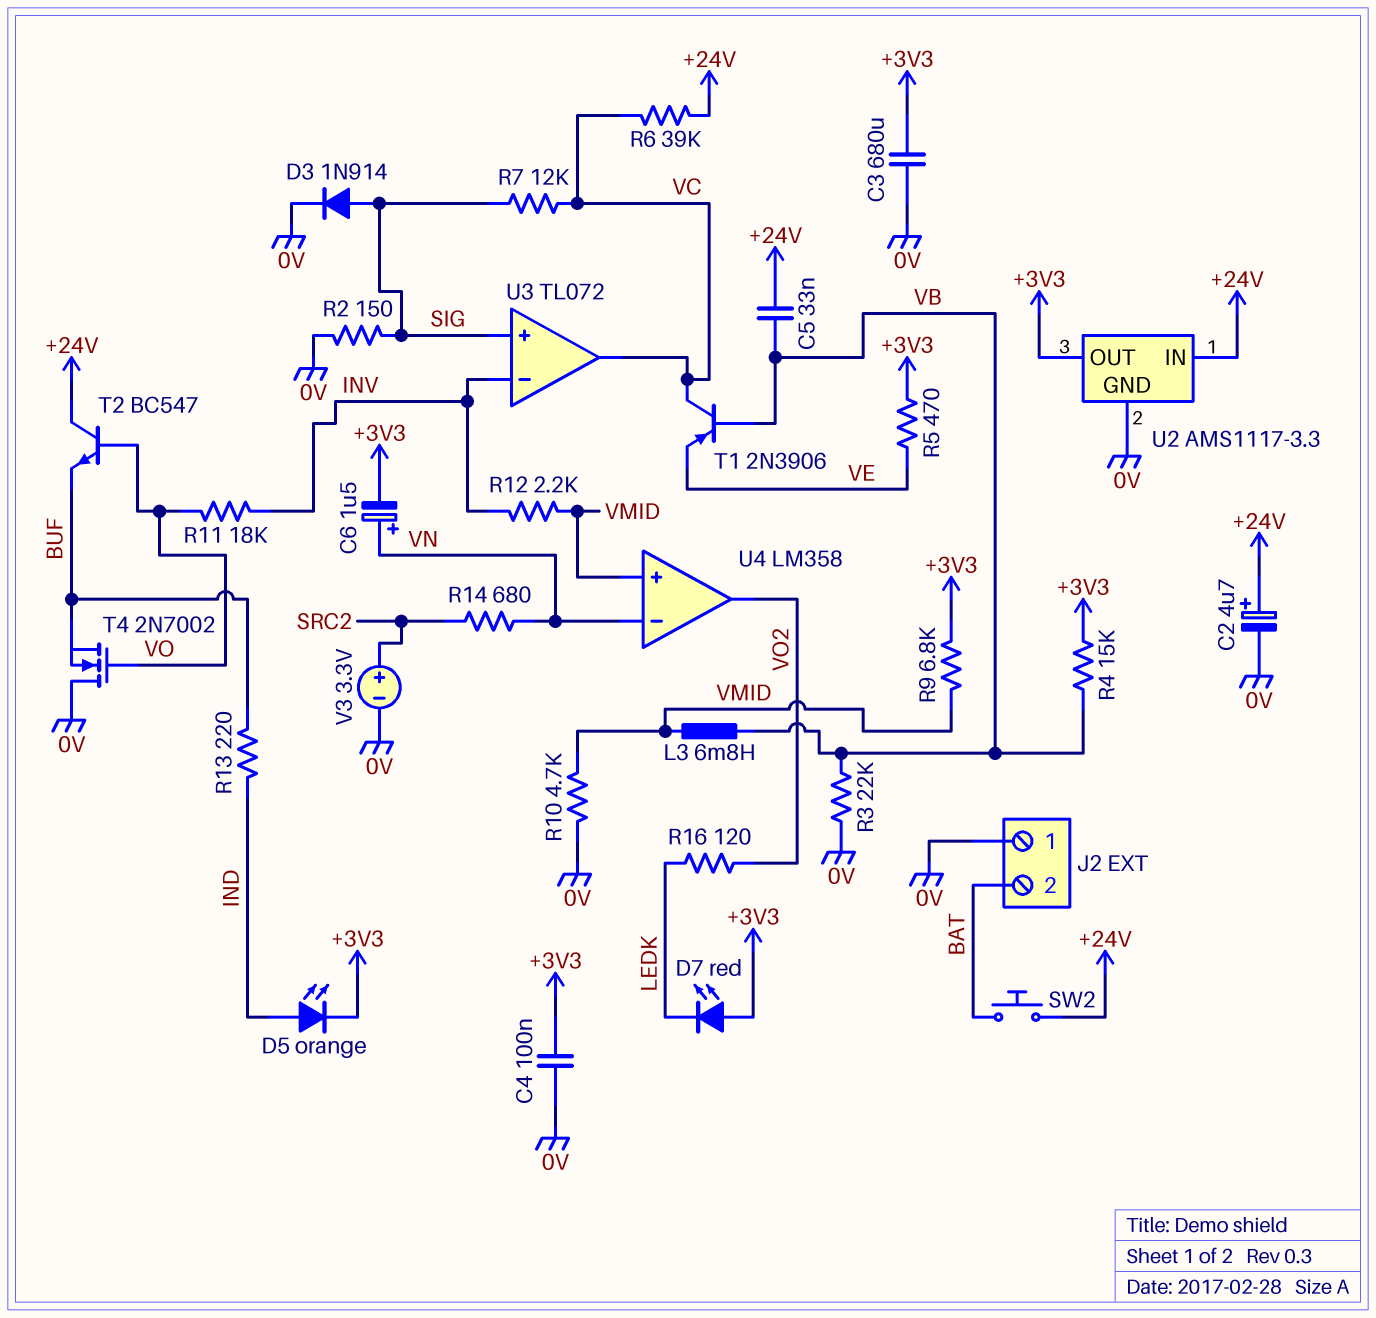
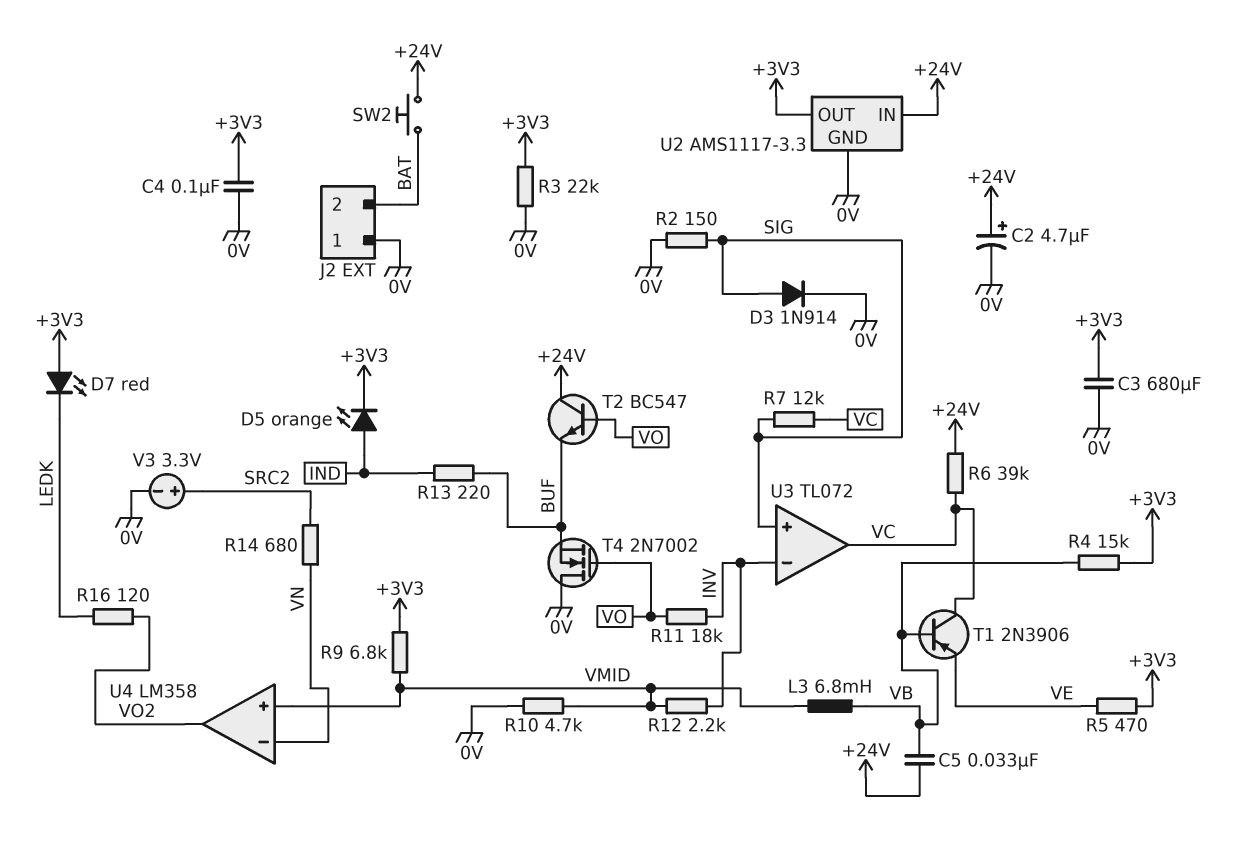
C6: 1.5uF (plus VN, minus +3V3) -> none
R3: 22k (0V, VB) -> 22k (+3V3, 0V)

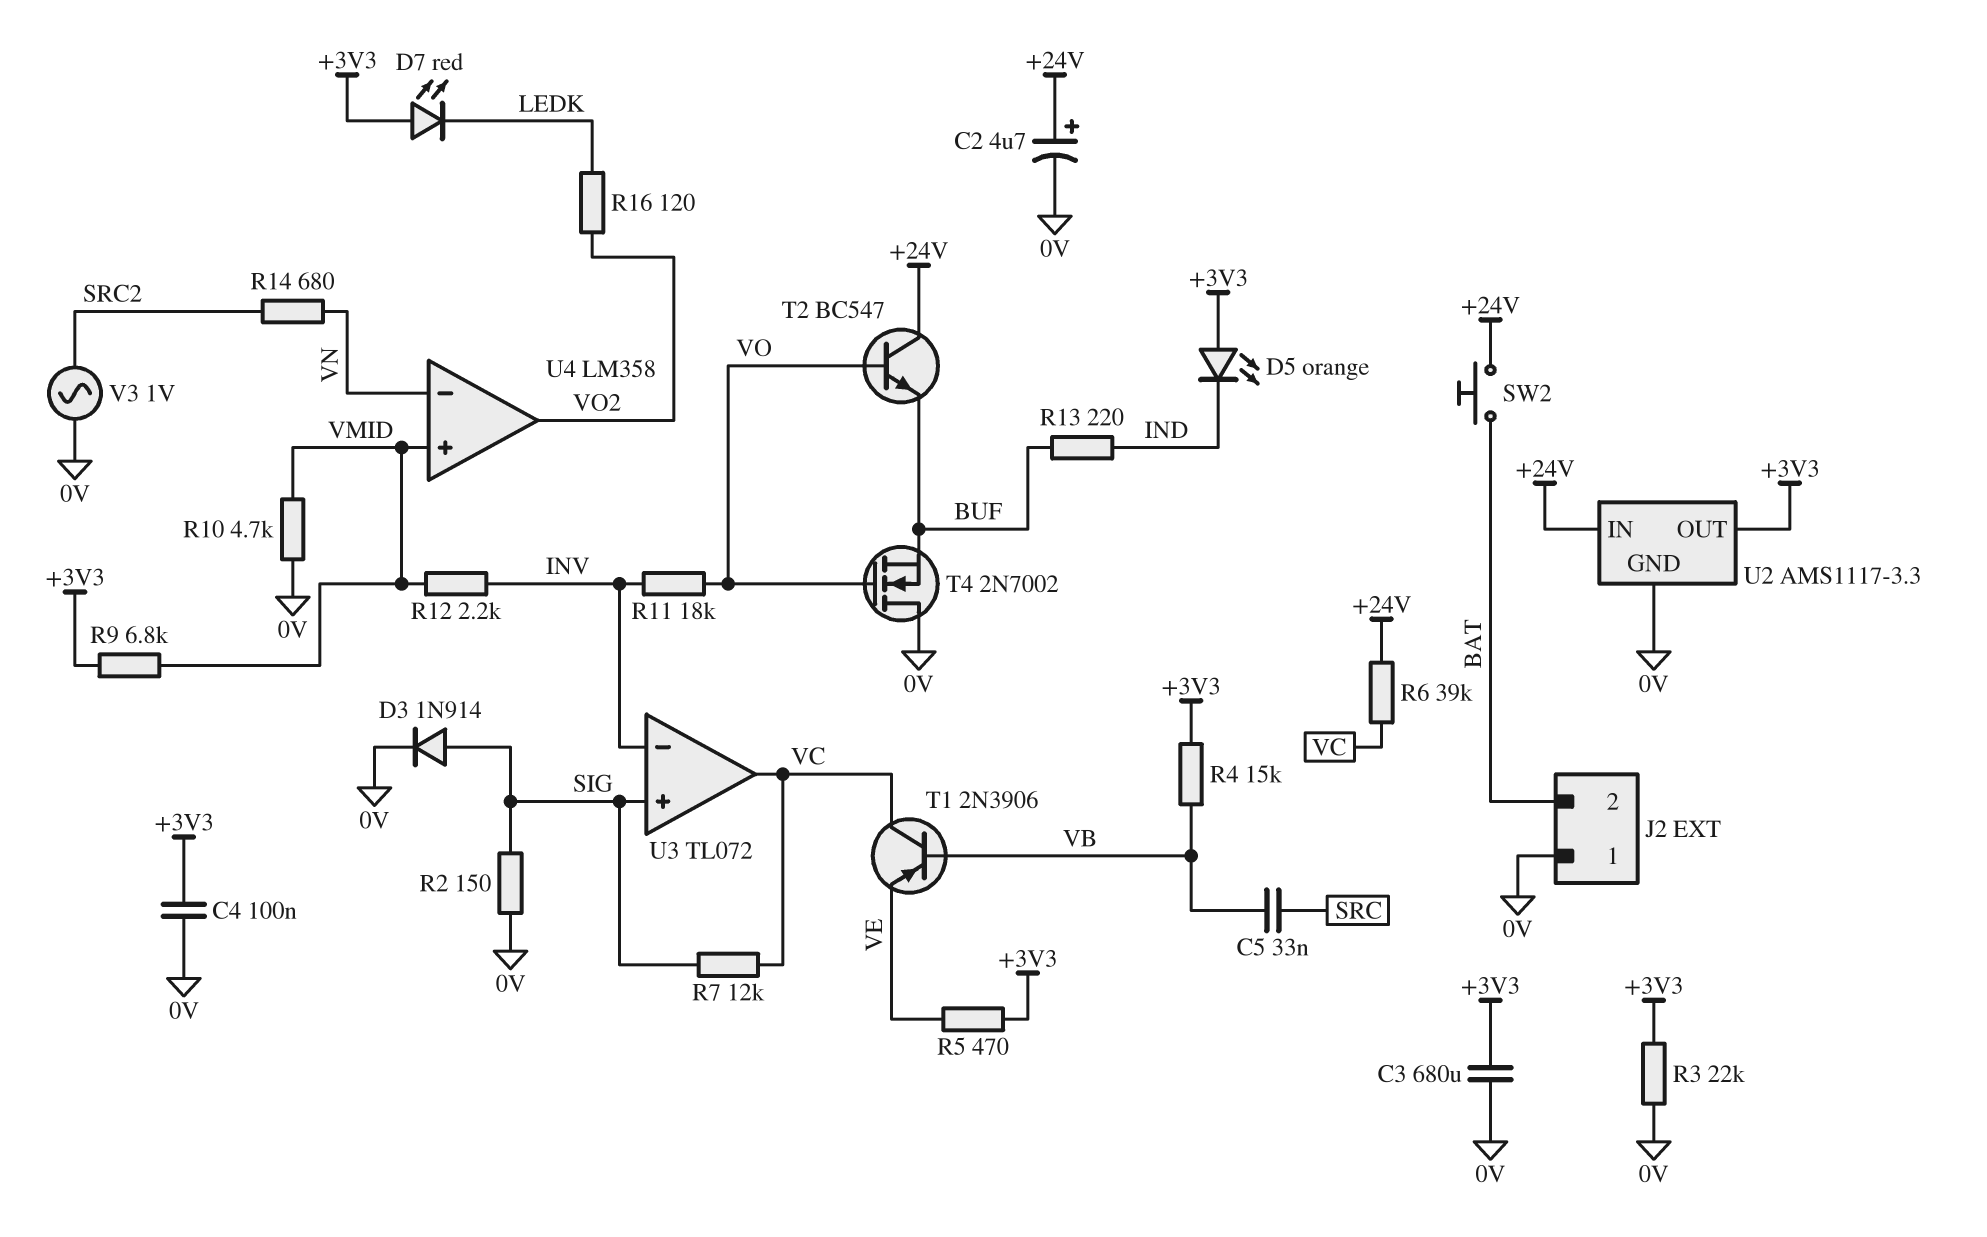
C5: 33nF (+24V, VB) -> 33nF (SRC, VB)
D5: LED orange (A IND, K +3V3) -> LED orange (A +3V3, K IND)
L3: 6.8mH (VB, VMID) -> none
V3: 3.3V (plus SRC2, minus 0V) -> AC 1V (0V, SRC2)

